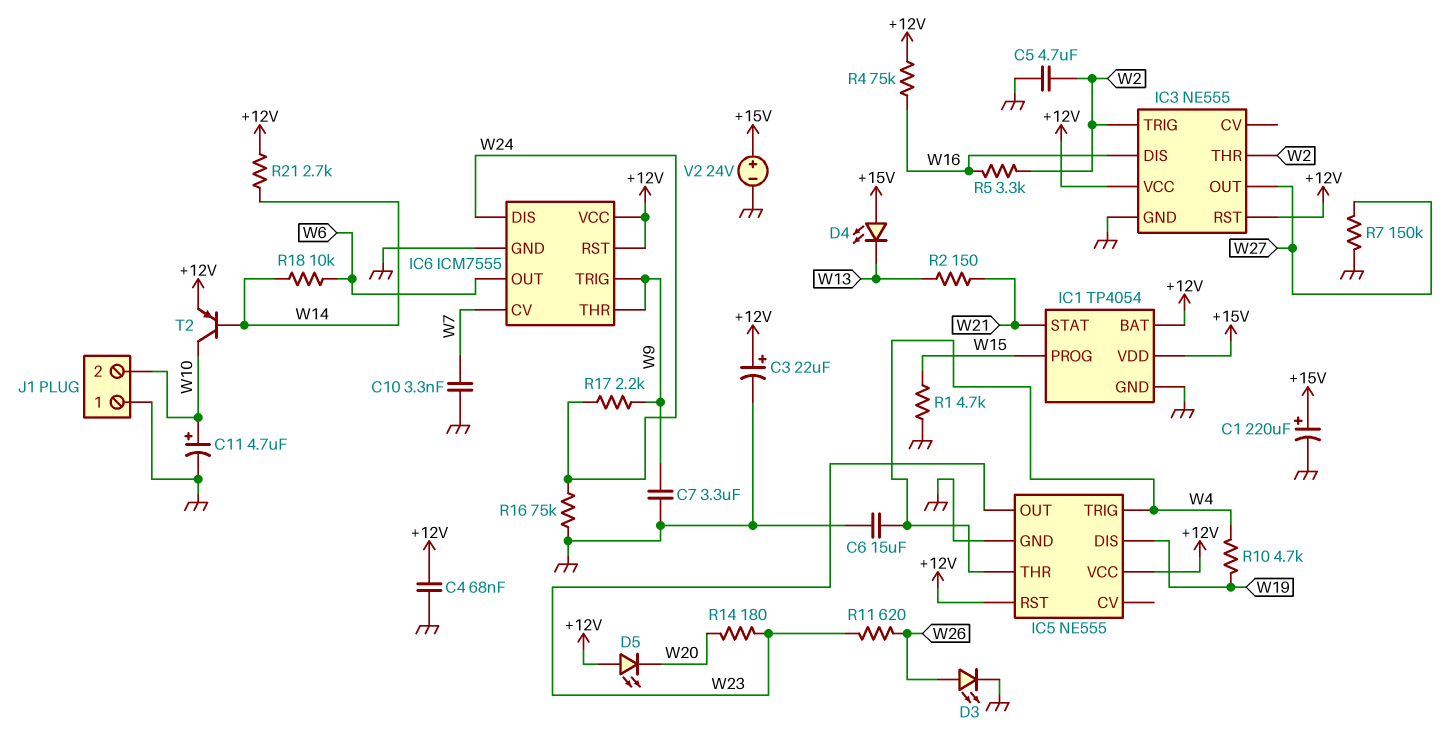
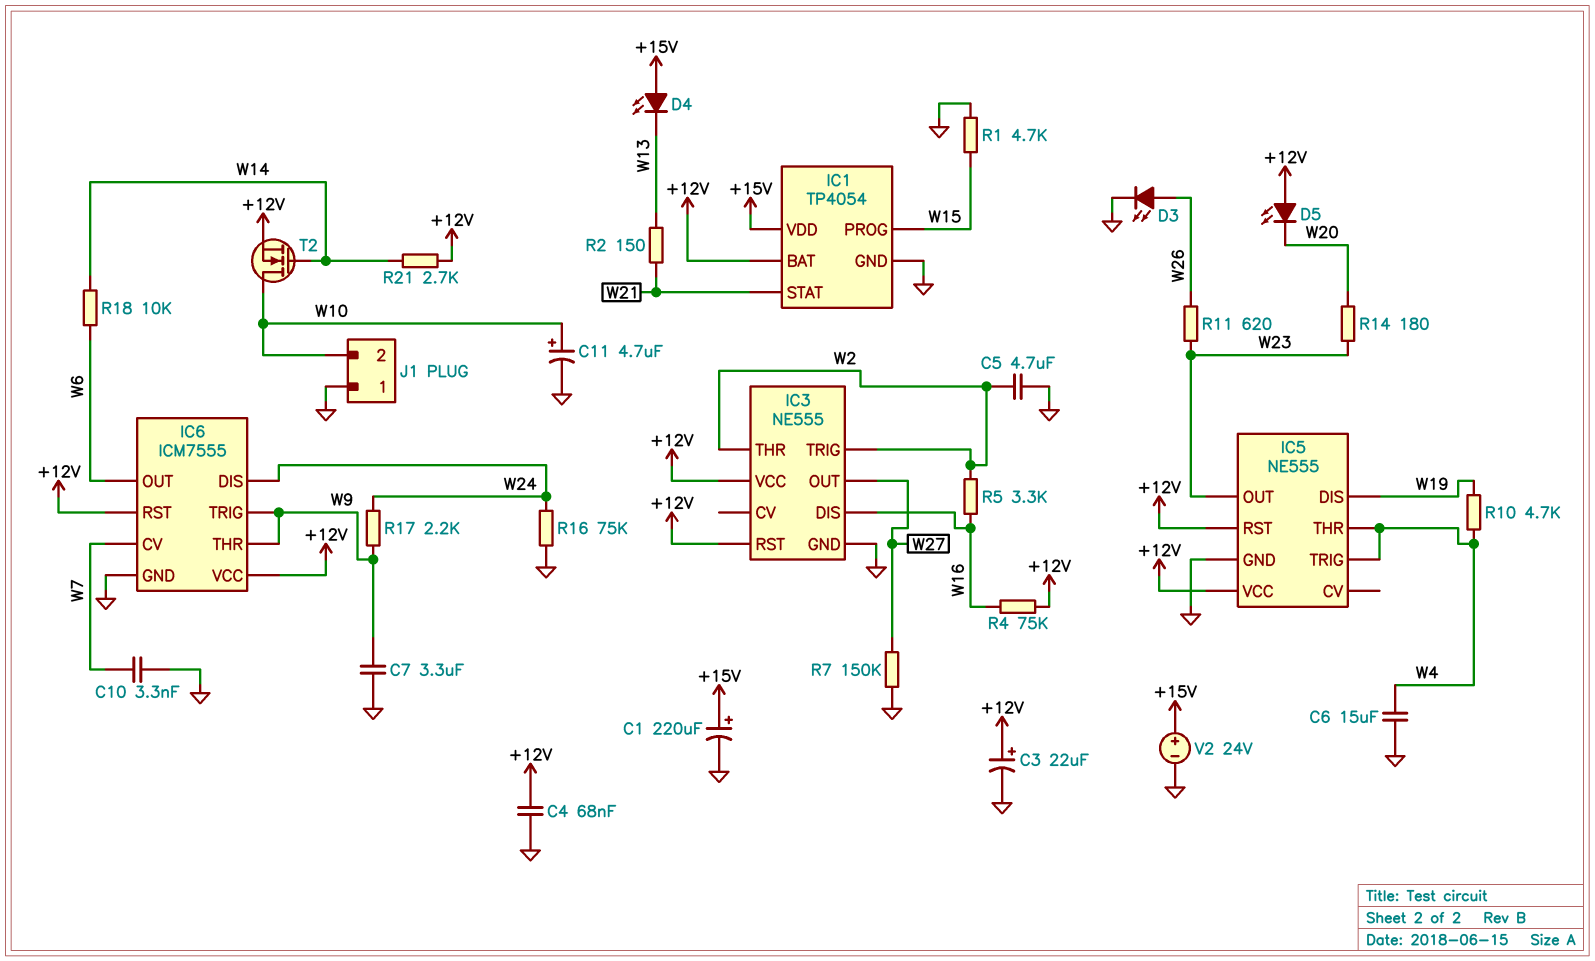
T2: PNP (B W14, C W10, E +12V) -> NMOS (G W14, D W10, S +12V)

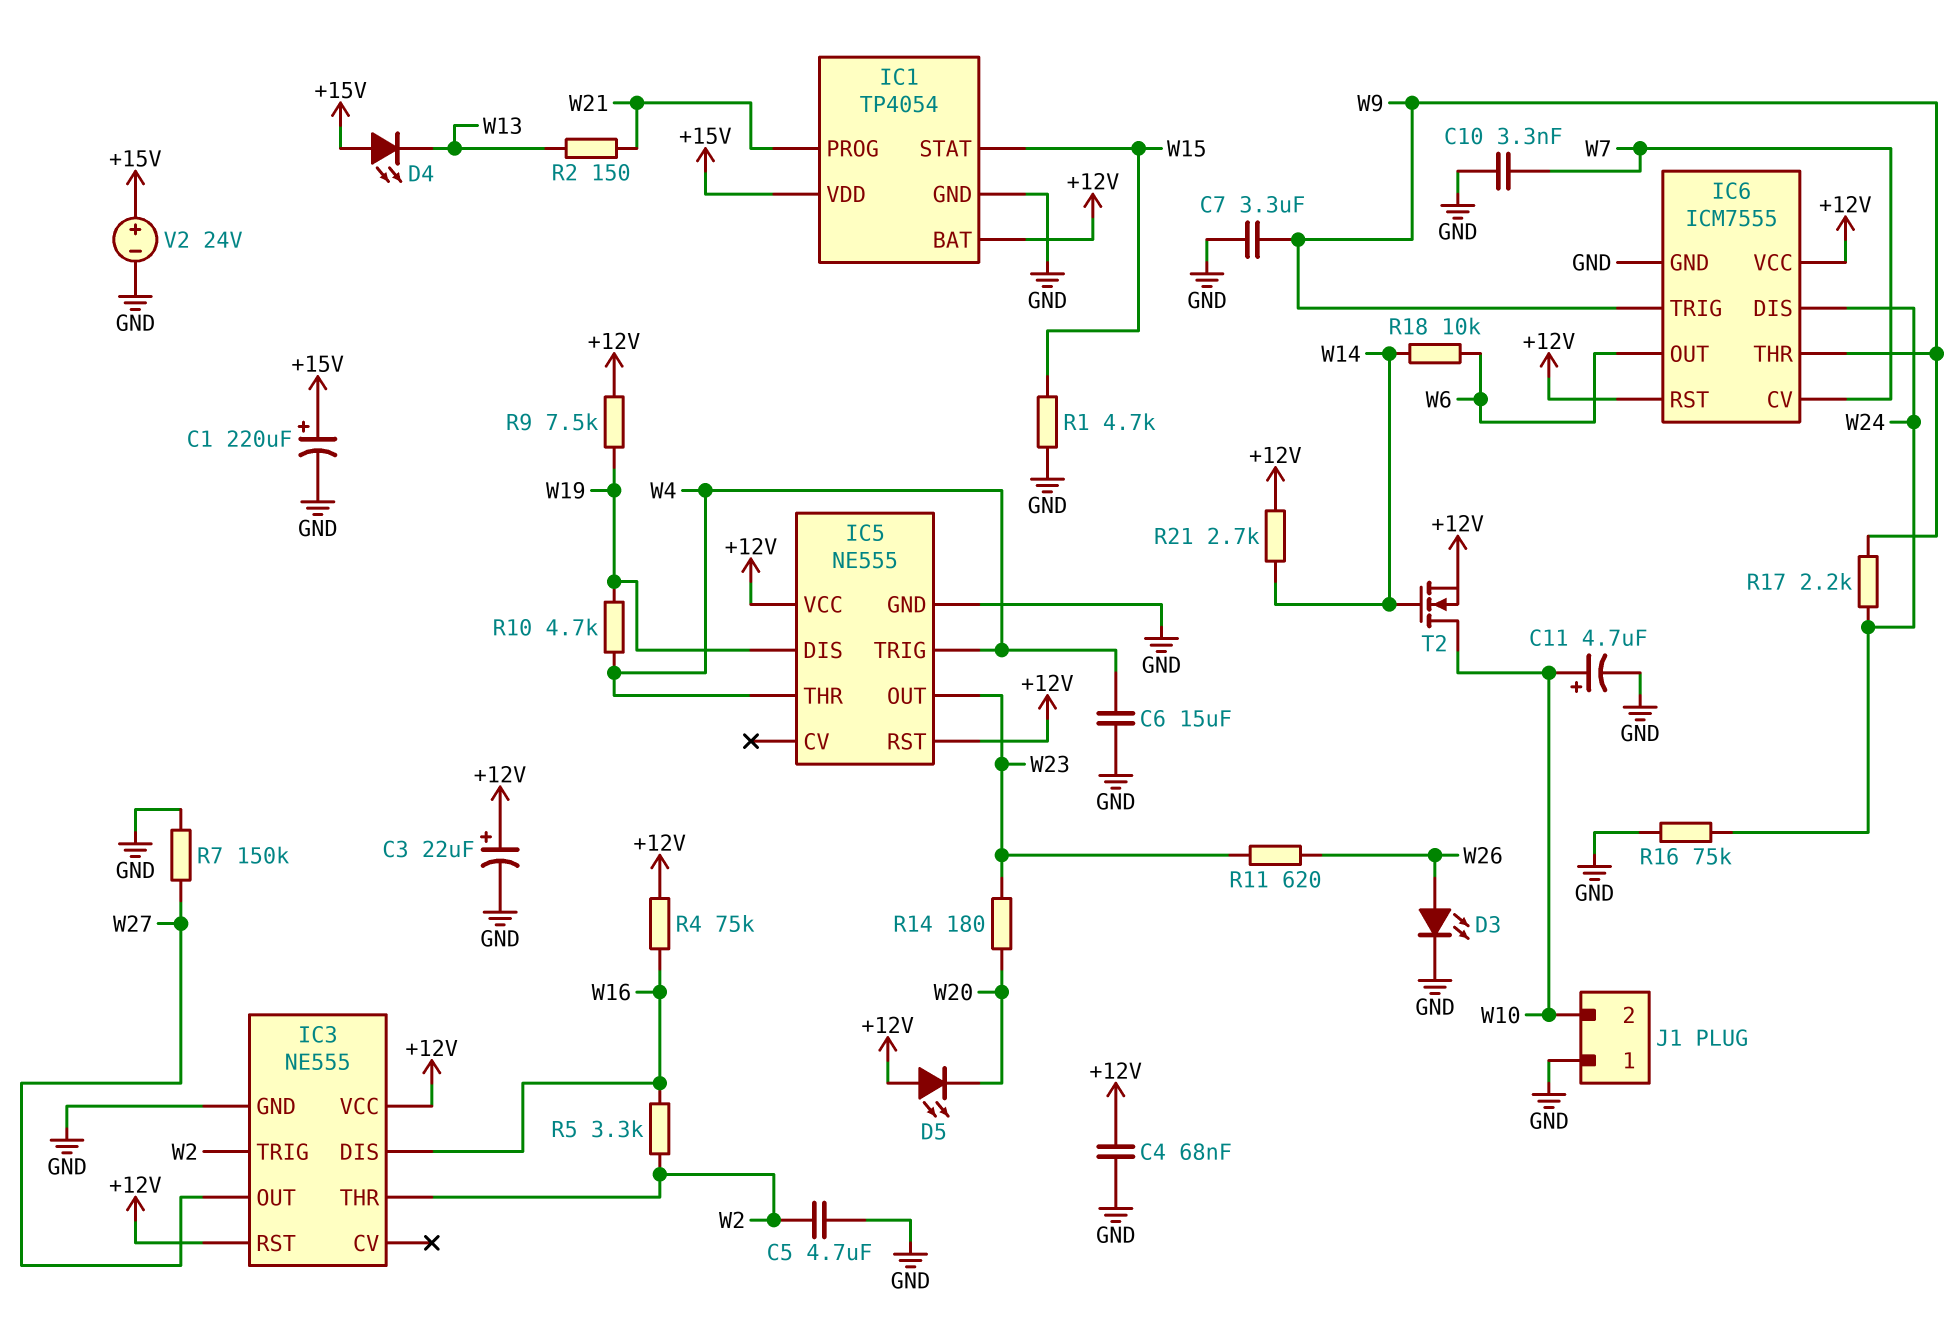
IC1 pin PROG: W15 -> W21
IC1 pin STAT: W21 -> W15
R9: none -> 7.5k (+12V, W19)

